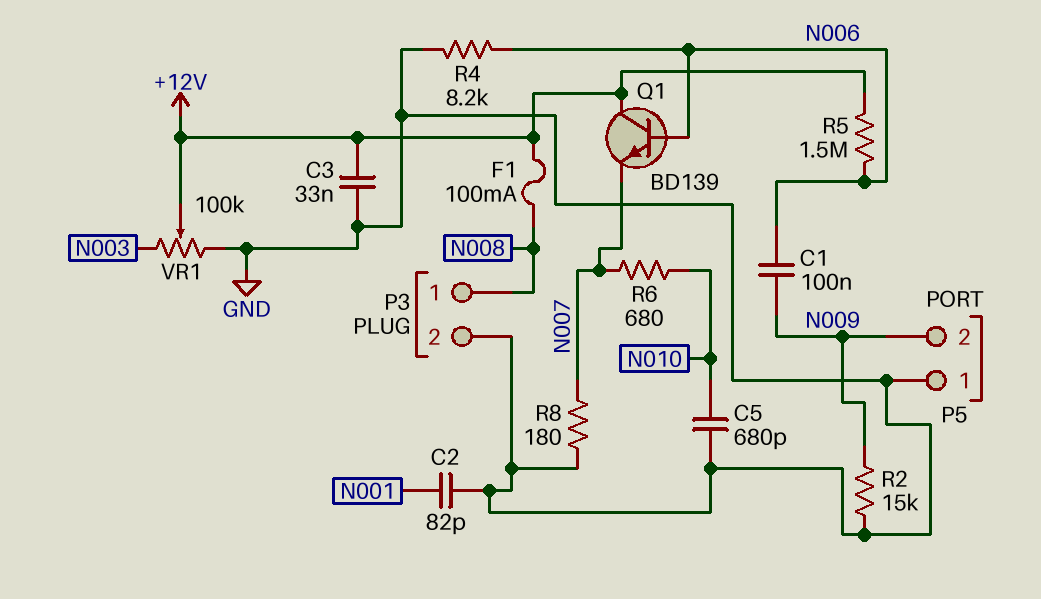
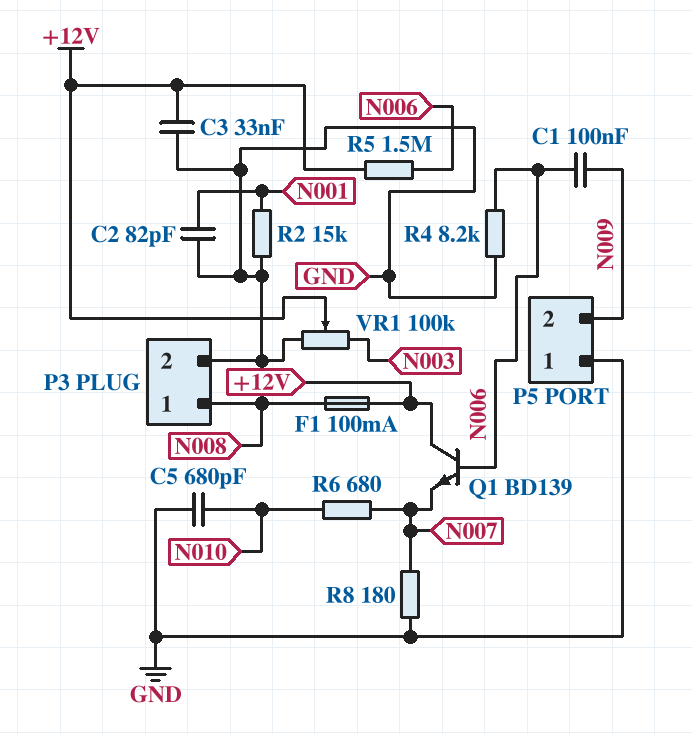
R2: 15k (GND, N009) -> 15k (GND, N001)

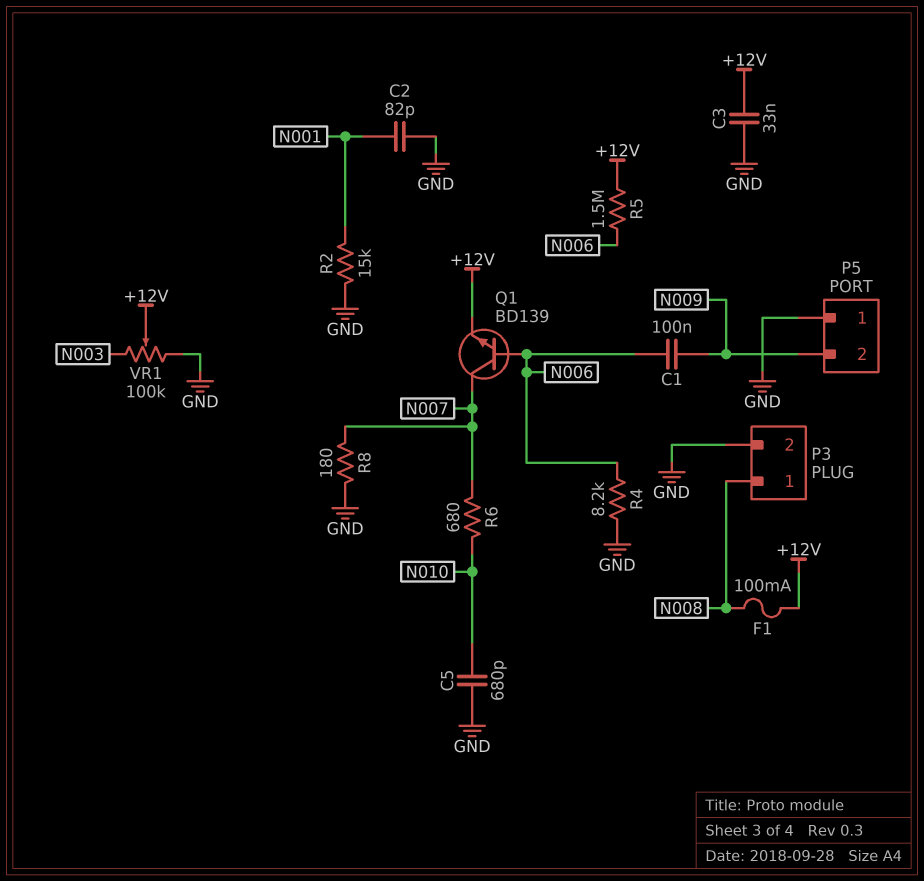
Q1: NPN BD139 (B N006, C +12V, E N007) -> NPN BD139 (B N006, C N007, E +12V)

